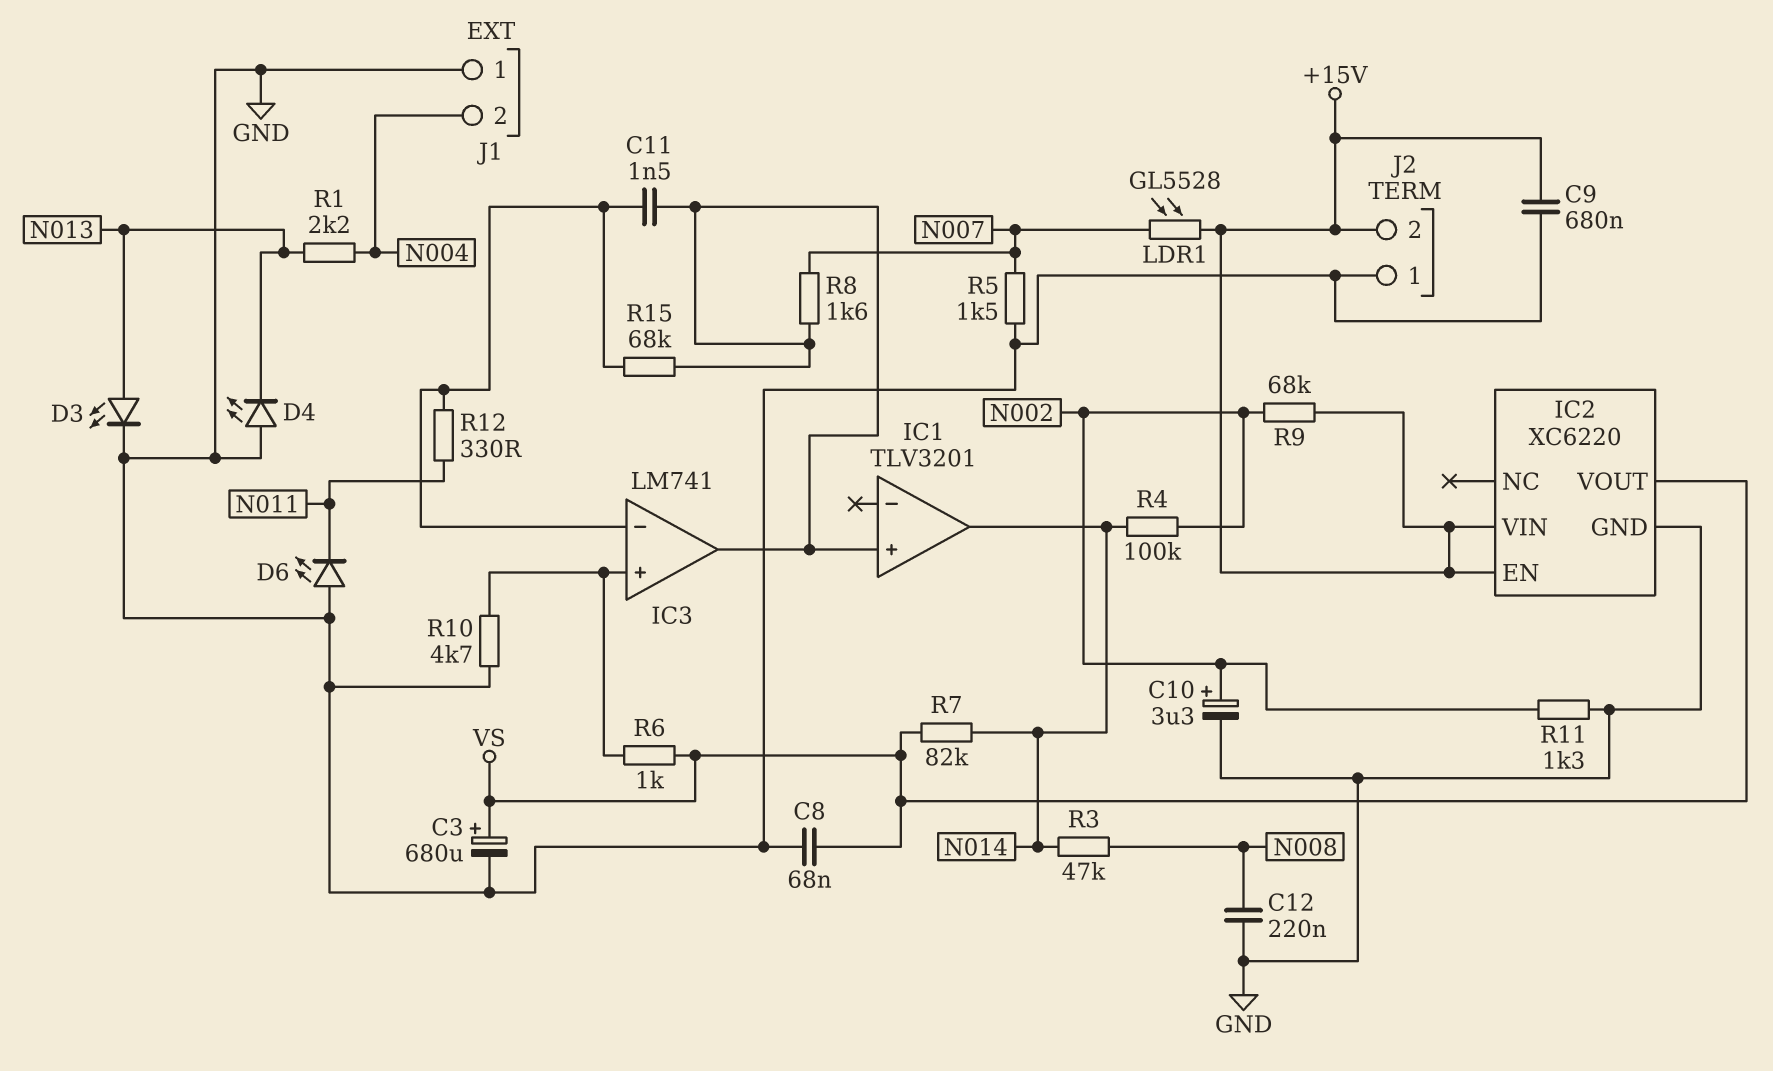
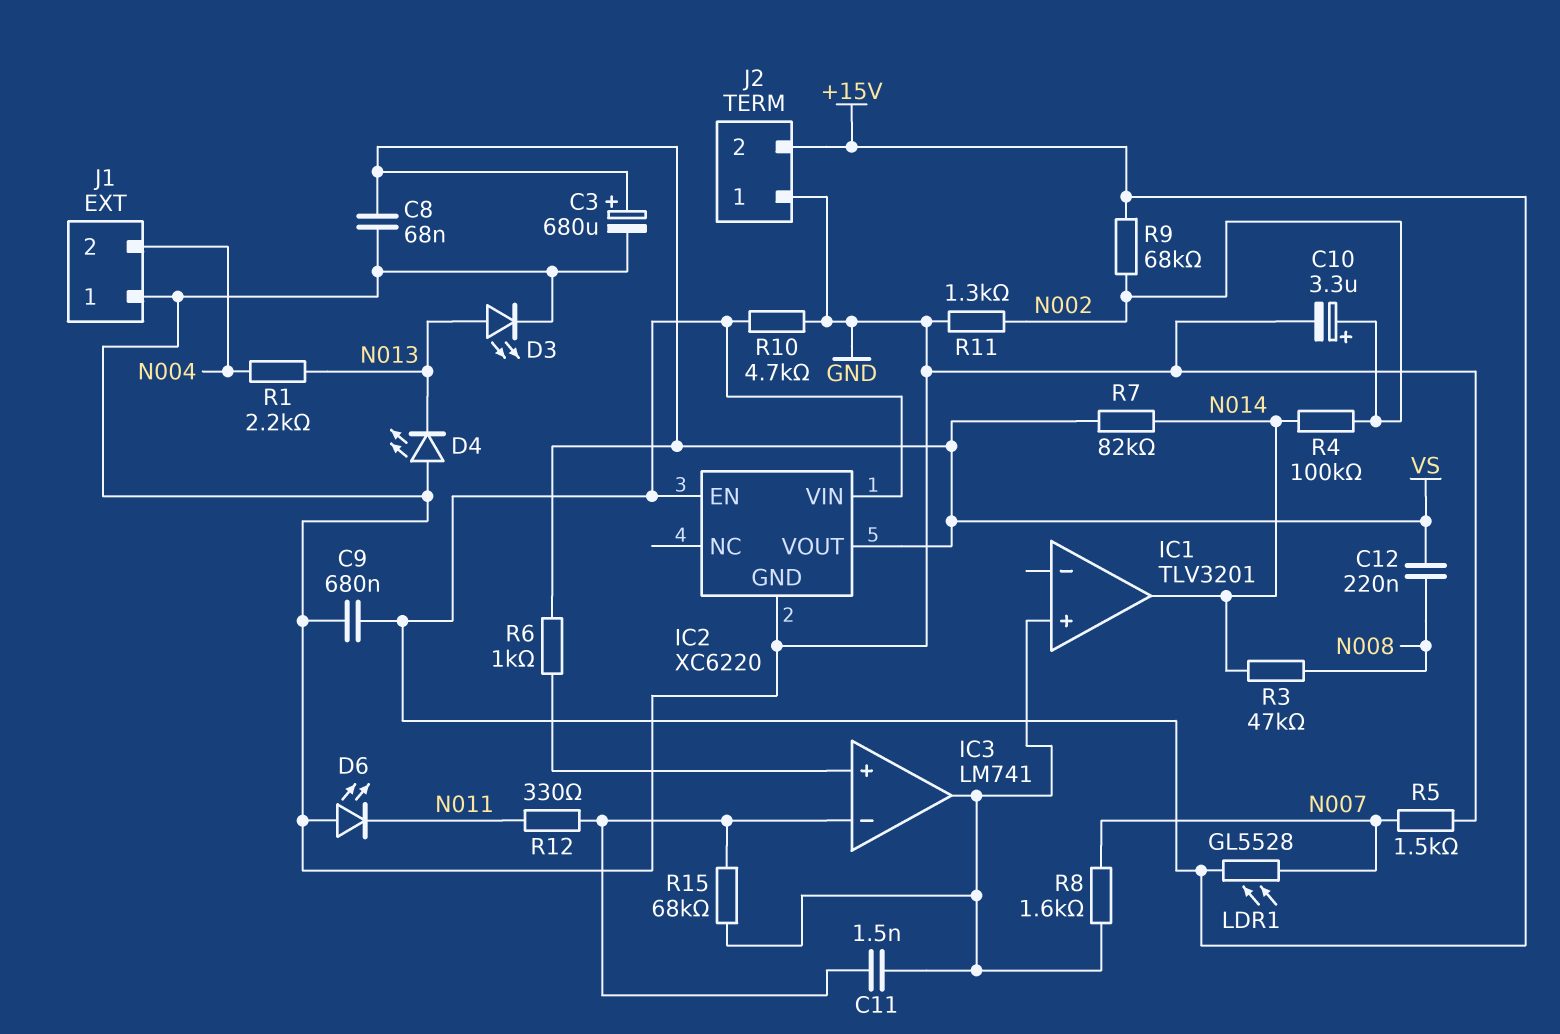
C12: 220nF (GND, N008) -> 220nF (N008, VS)
R10: 4.7k (GND, IC3/in+) -> 4.7k (+15V, GND)

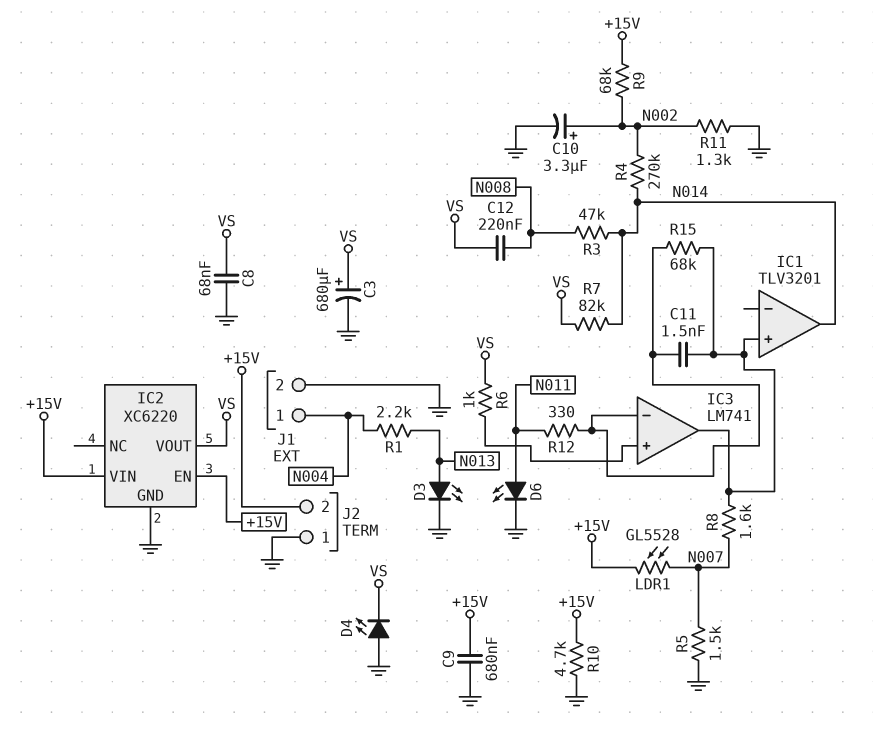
D4: LED (A GND, K N013) -> LED (A GND, K VS)
D6: LED (A GND, K N011) -> LED (A N011, K GND)
J1 pin 1: GND -> N004
J1 pin 2: N004 -> GND
R4: 100k (N002, N014) -> 270k (N002, N014)

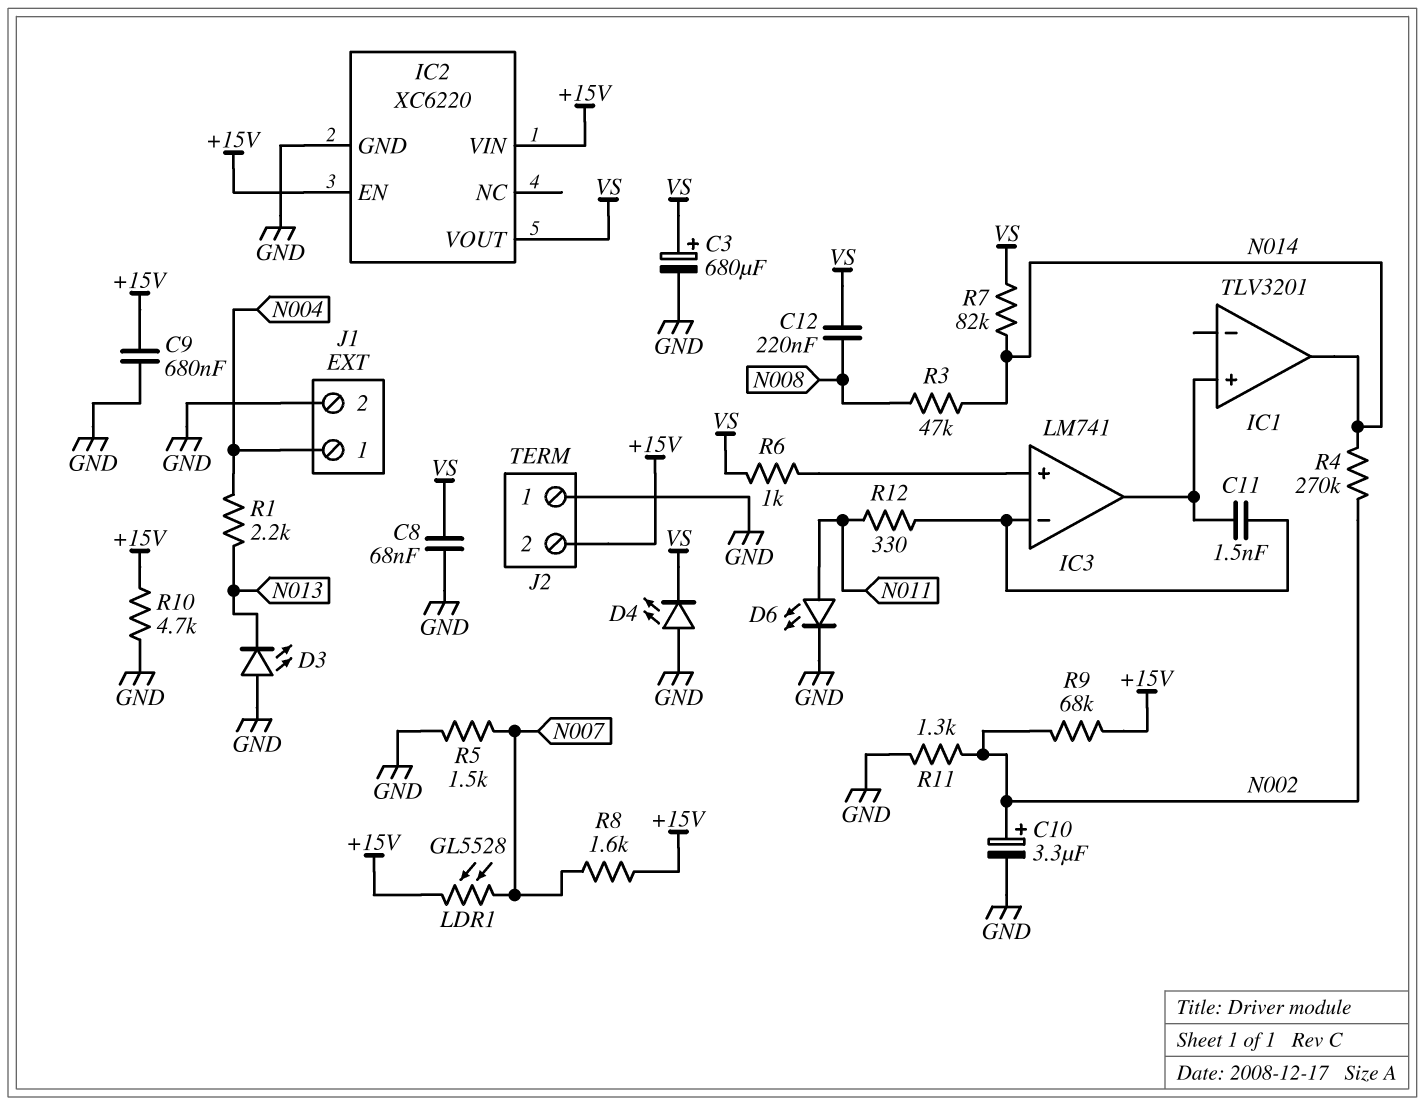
D3: LED (A N013, K GND) -> LED (A GND, K N013)
R8: 1.6k (IC1/in+, N007) -> 1.6k (+15V, N007)
R15: 68k (IC1/in+, IC3/in-) -> none

